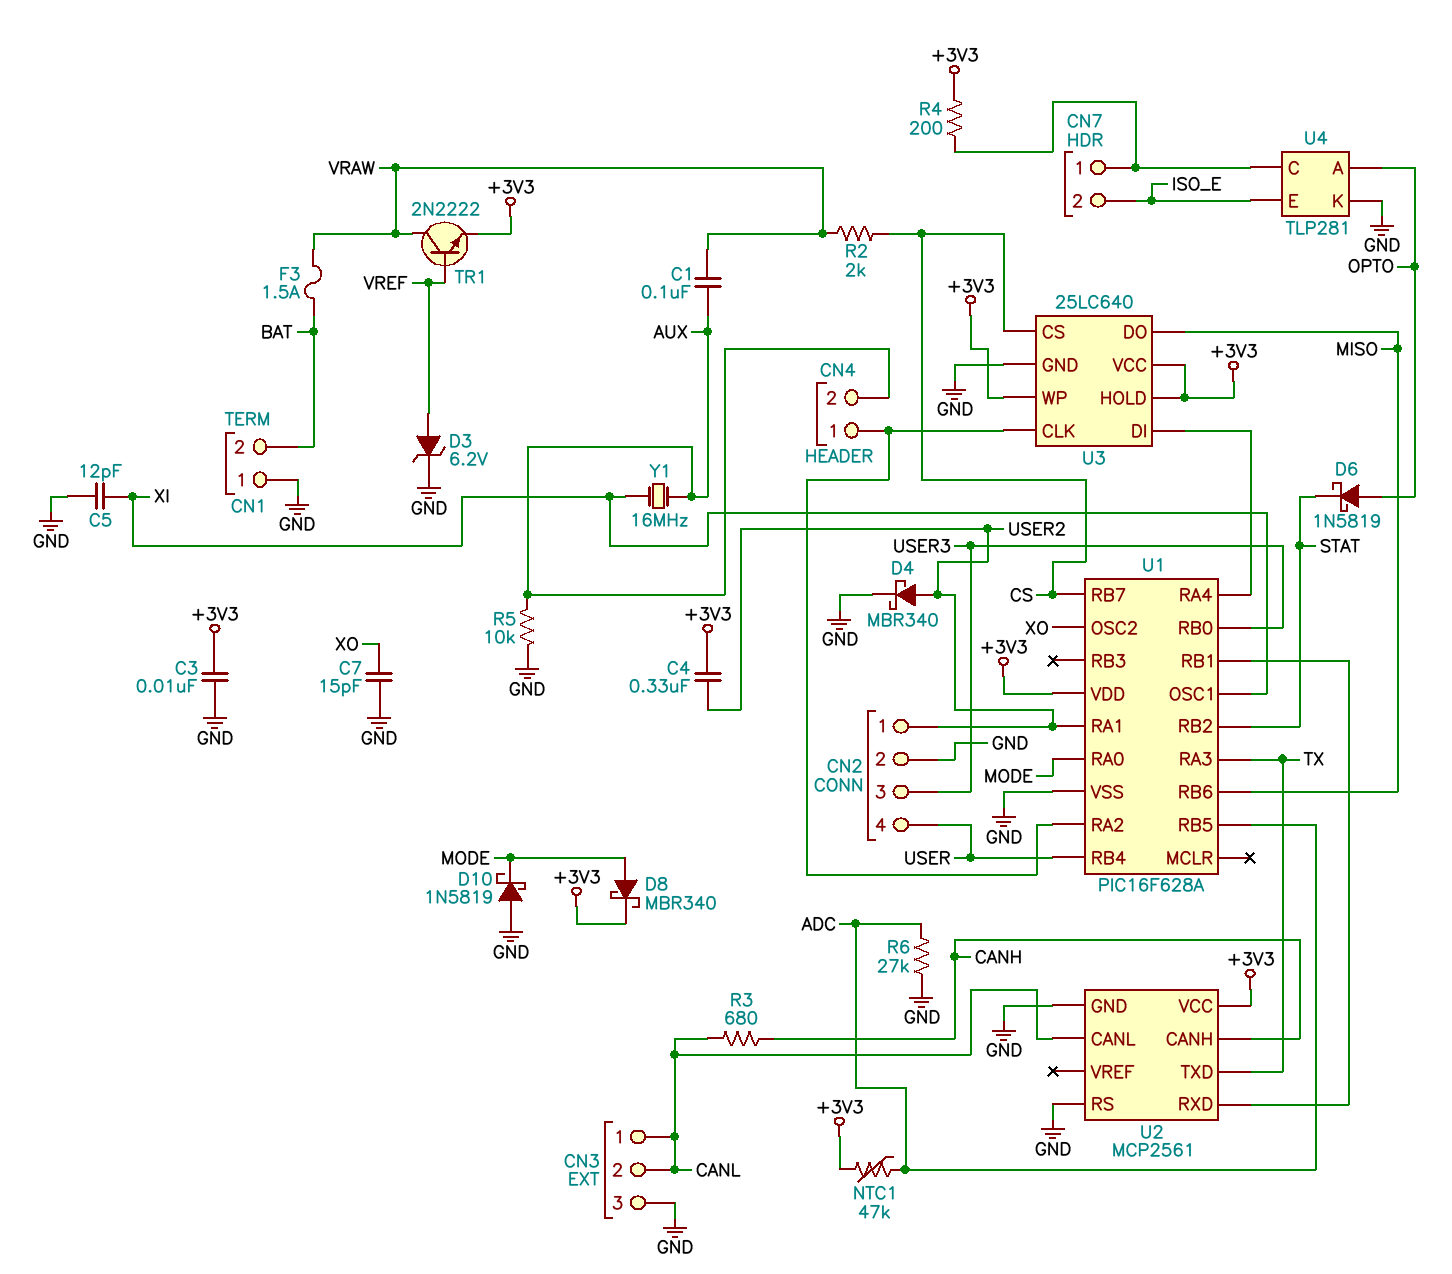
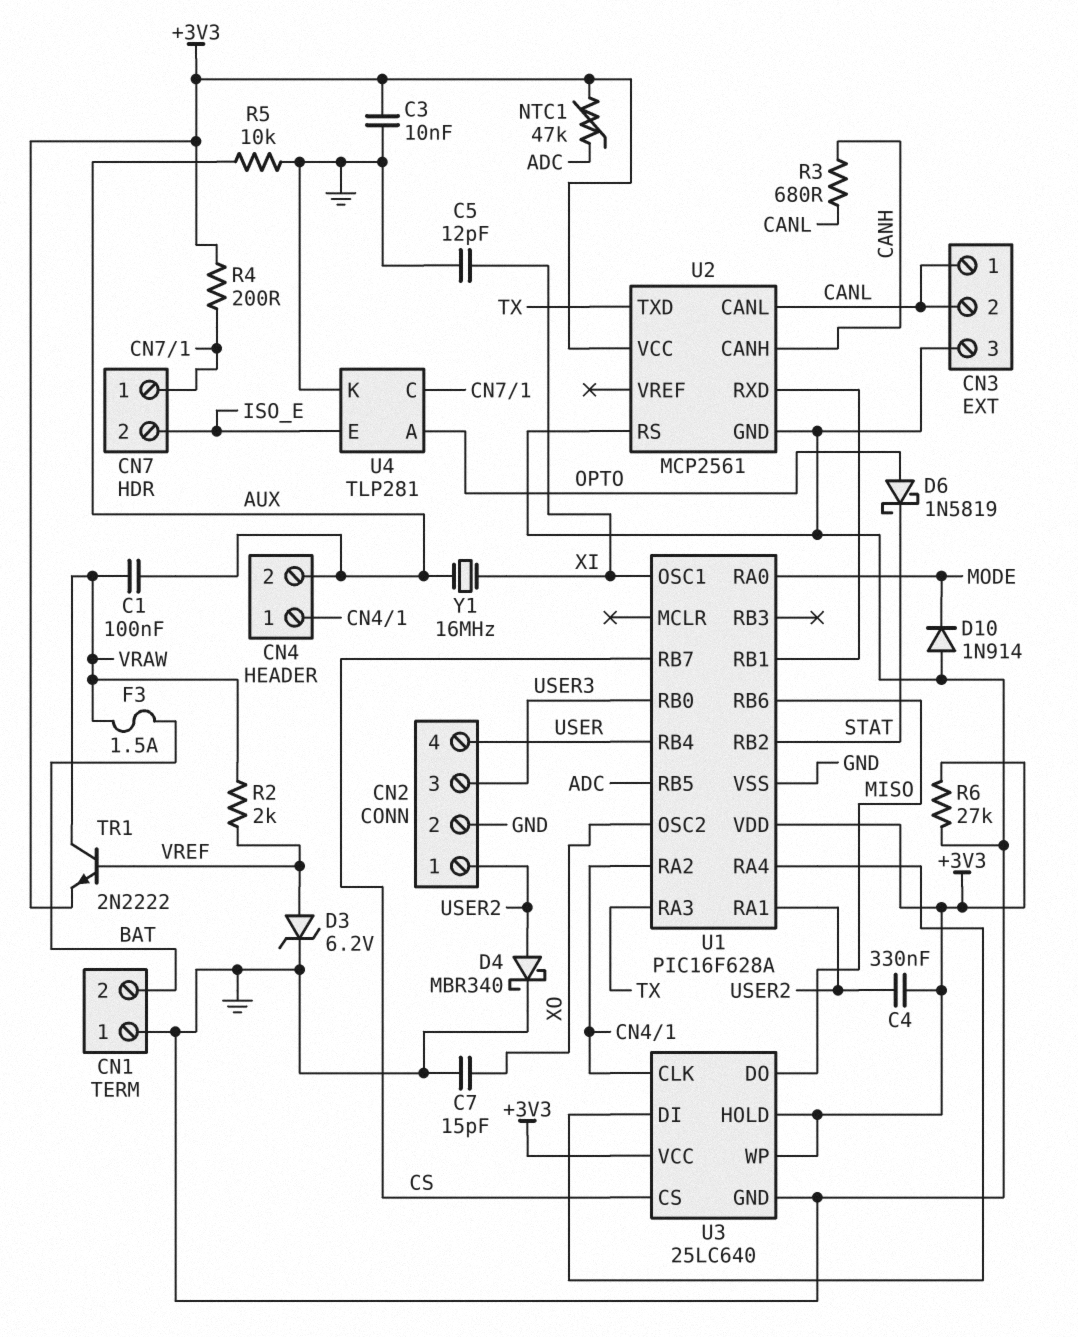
D8: schottky MBR340 (A MODE, K +3V3) -> none
D10: schottky 1N5819 (A GND, K MODE) -> diode 1N914 (A GND, K MODE)
R2: 2k (CS, VRAW) -> 2k (VRAW, VREF)
R6: 27k (ADC, GND) -> 27k (+3V3, GND)

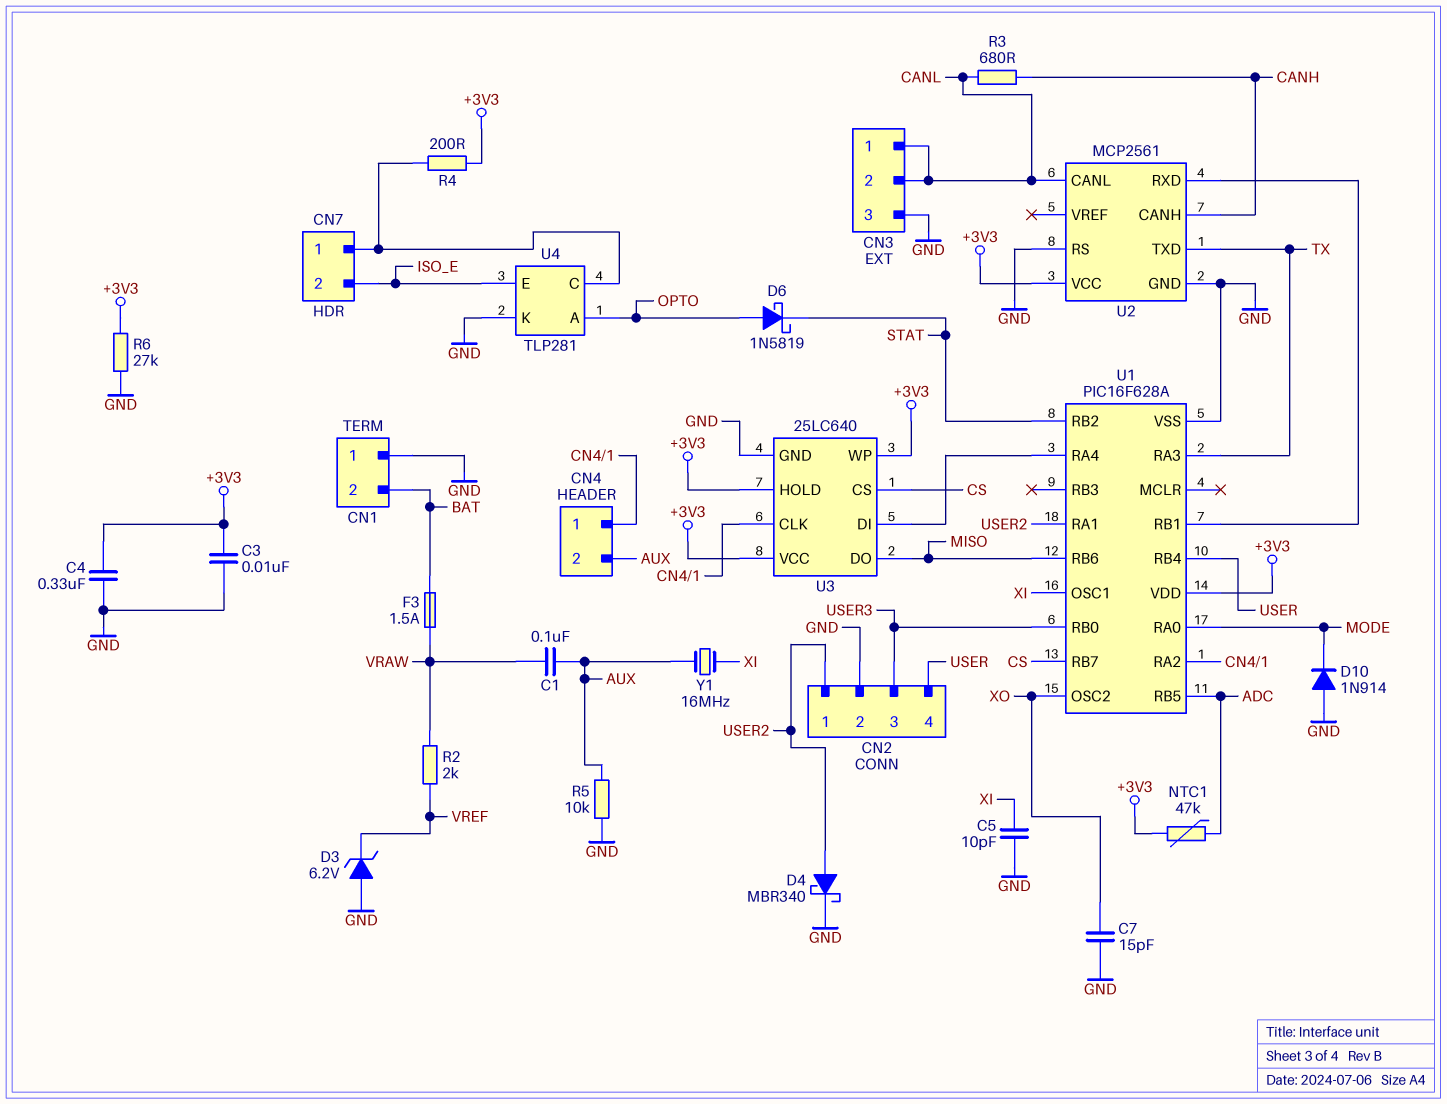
C4: 330nF (+3V3, USER2) -> 330nF (+3V3, GND)
C5: 12pF (GND, XI) -> 10pF (GND, XI)
D3: zener 6.2V (A VREF, K GND) -> zener 6.2V (A GND, K VREF)
TR1: NPN 2N2222 (B VREF, C VRAW, E +3V3) -> none

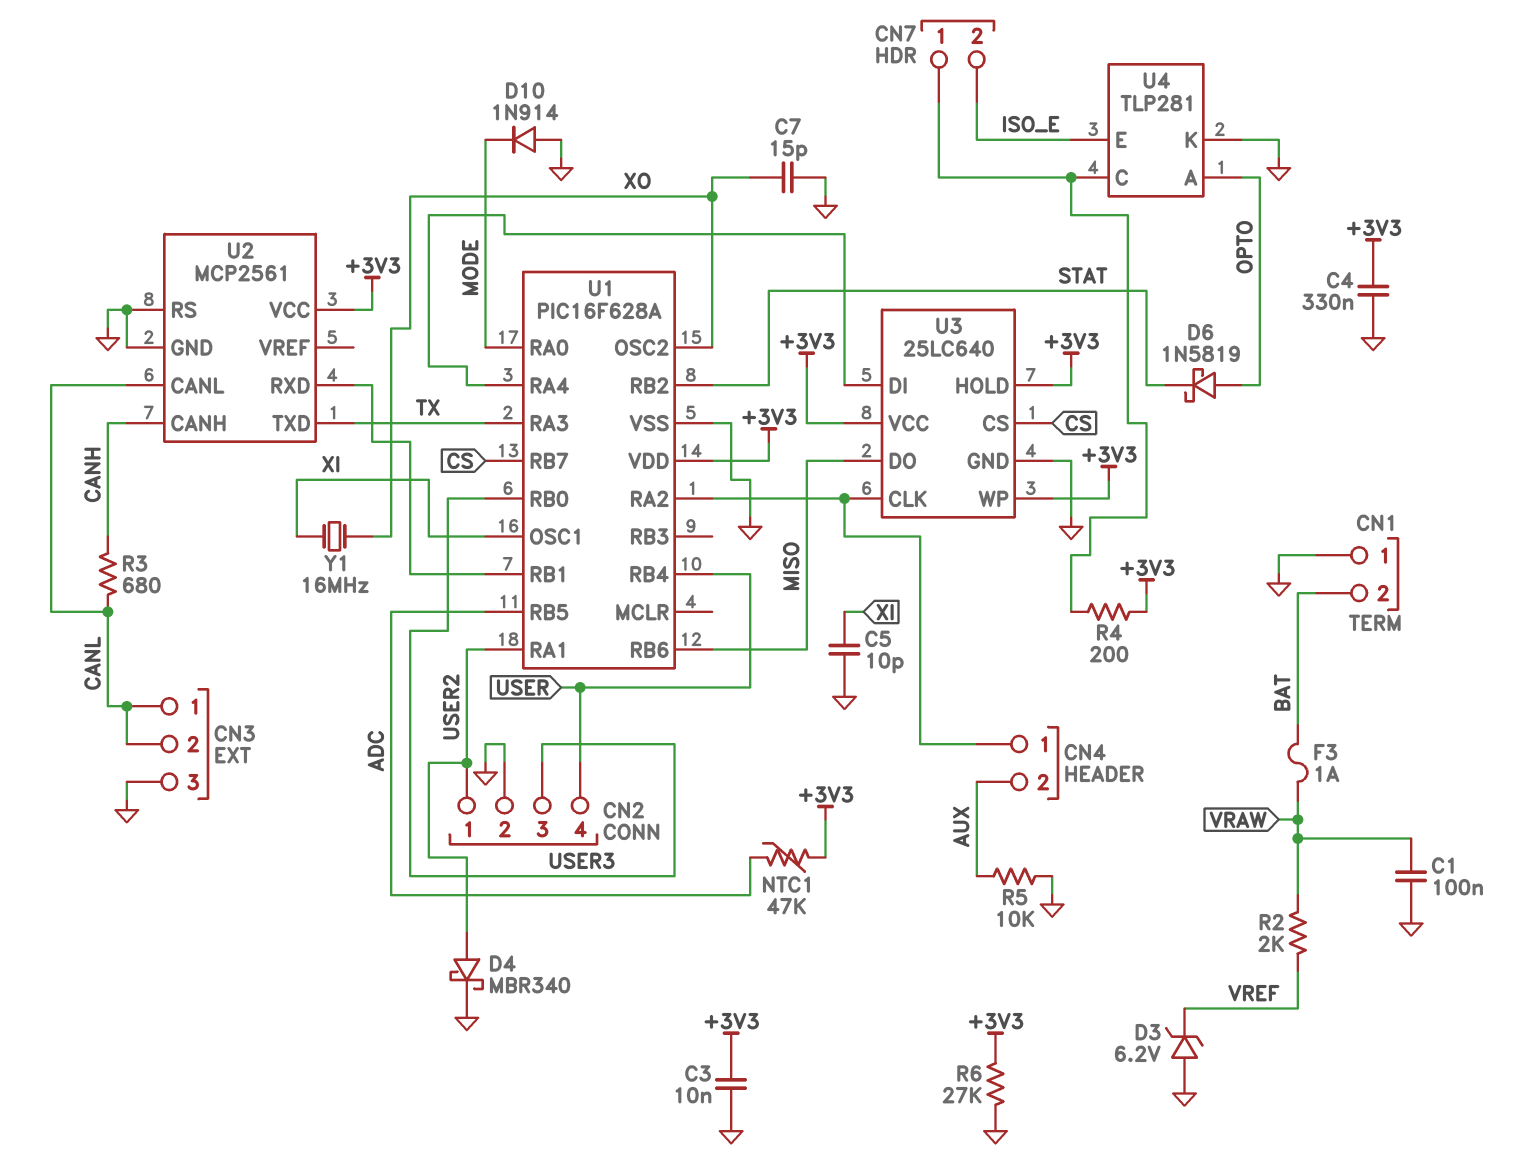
C1: 100nF (AUX, VRAW) -> 100nF (GND, VRAW)
F3: 1.5A (BAT, VRAW) -> 1A (BAT, VRAW)
Y1: 16MHz (AUX, XI) -> 16MHz (XI, XO)

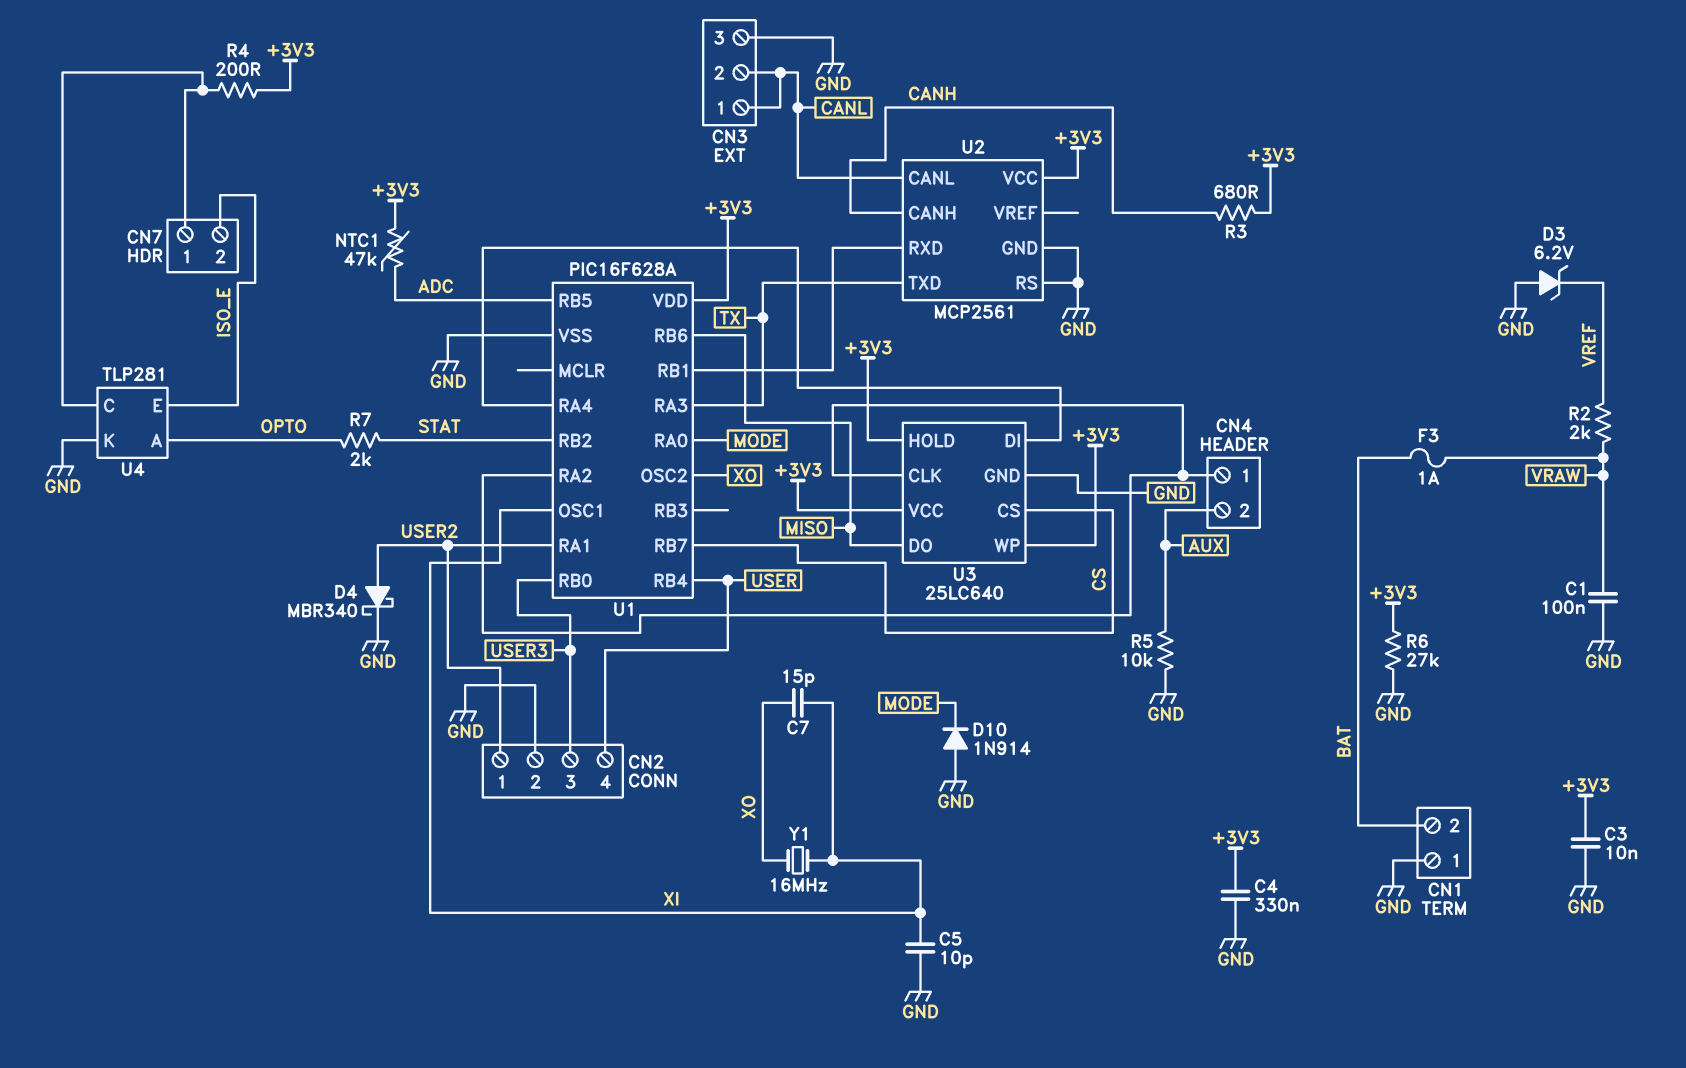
C7: 15pF (GND, XO) -> 15pF (XI, XO)
D6: schottky 1N5819 (A OPTO, K STAT) -> none
R3: 680 (CANH, CANL) -> 680 (+3V3, CANH)
R7: none -> 2k (OPTO, STAT)

